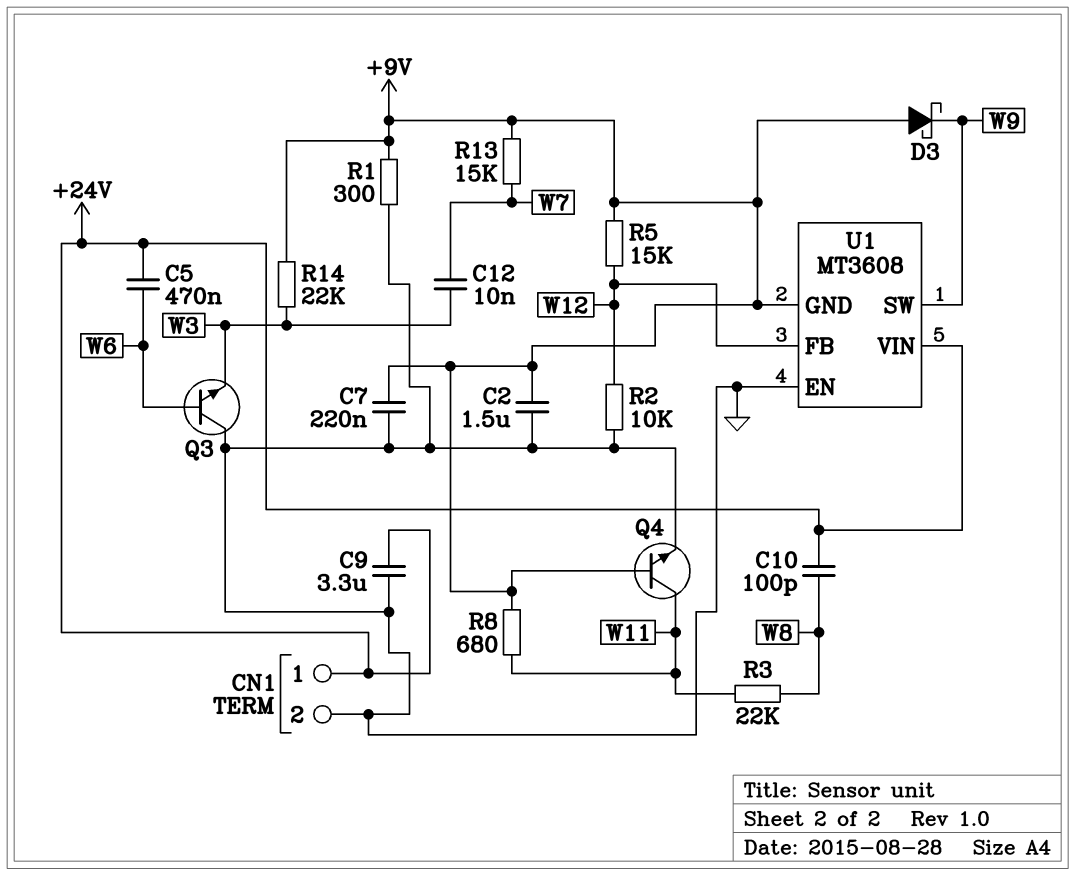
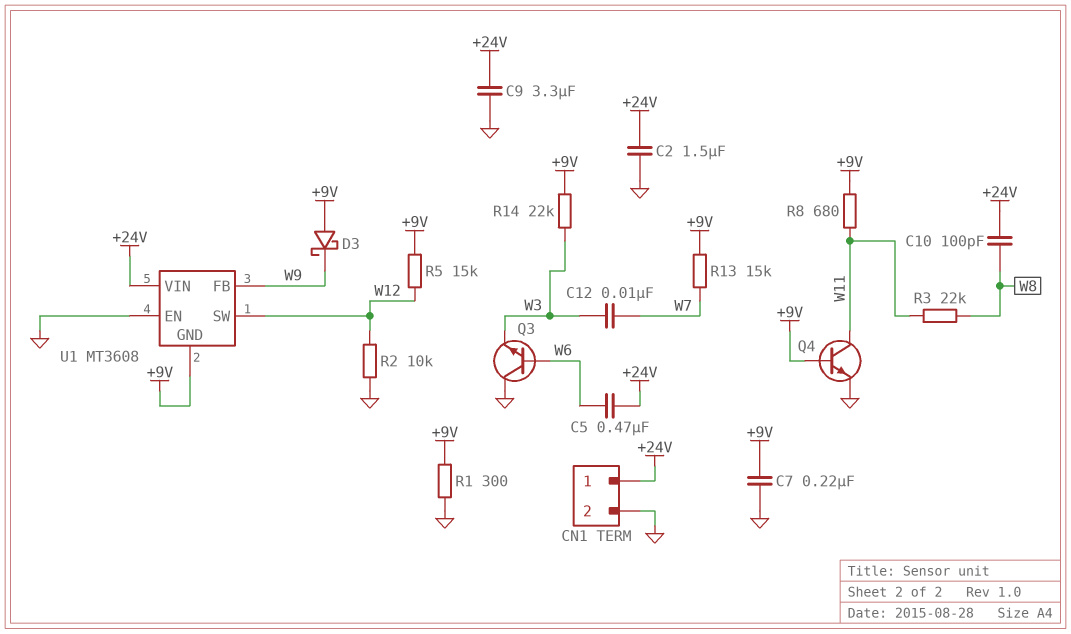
C2: 1.5uF (+9V, GND) -> 1.5uF (+24V, GND)
U1 pin FB: W12 -> W9
U1 pin SW: W9 -> W12

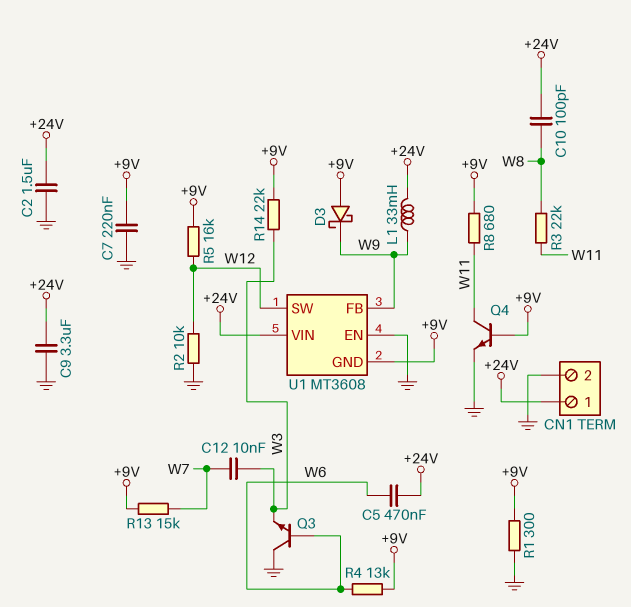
L1: none -> 33mH (+24V, W9)
R4: none -> 13k (+9V, W6)
R5: 15k (+9V, W12) -> 16k (+9V, W12)

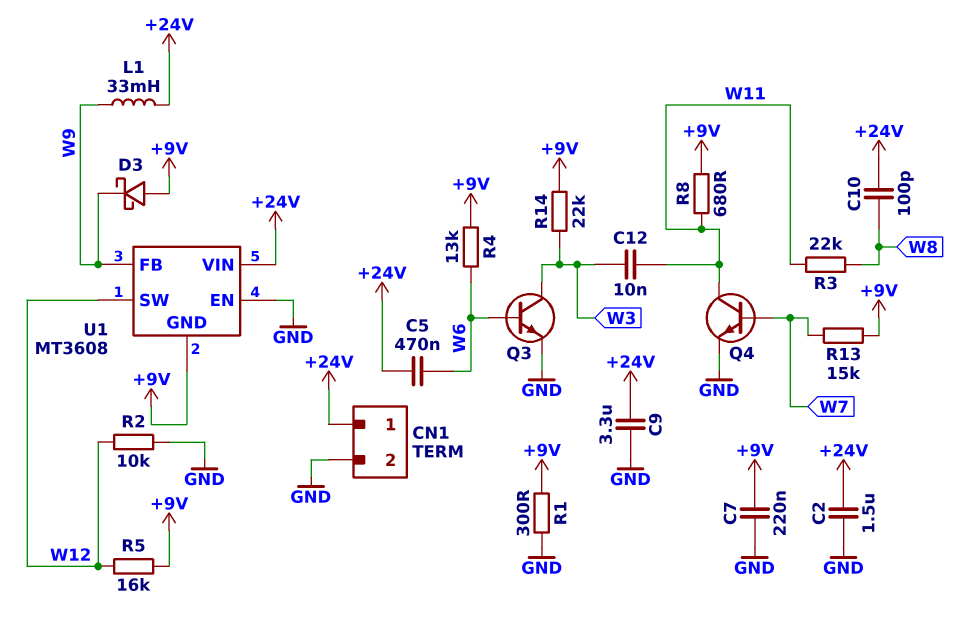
C12: 10nF (W3, W7) -> 10nF (W3, W11)
Q3: NPN (B W6, C GND, E W3) -> NPN (B W6, C W3, E GND)
Q4: NPN (B +9V, C W11, E GND) -> NPN (B W7, C W11, E GND)

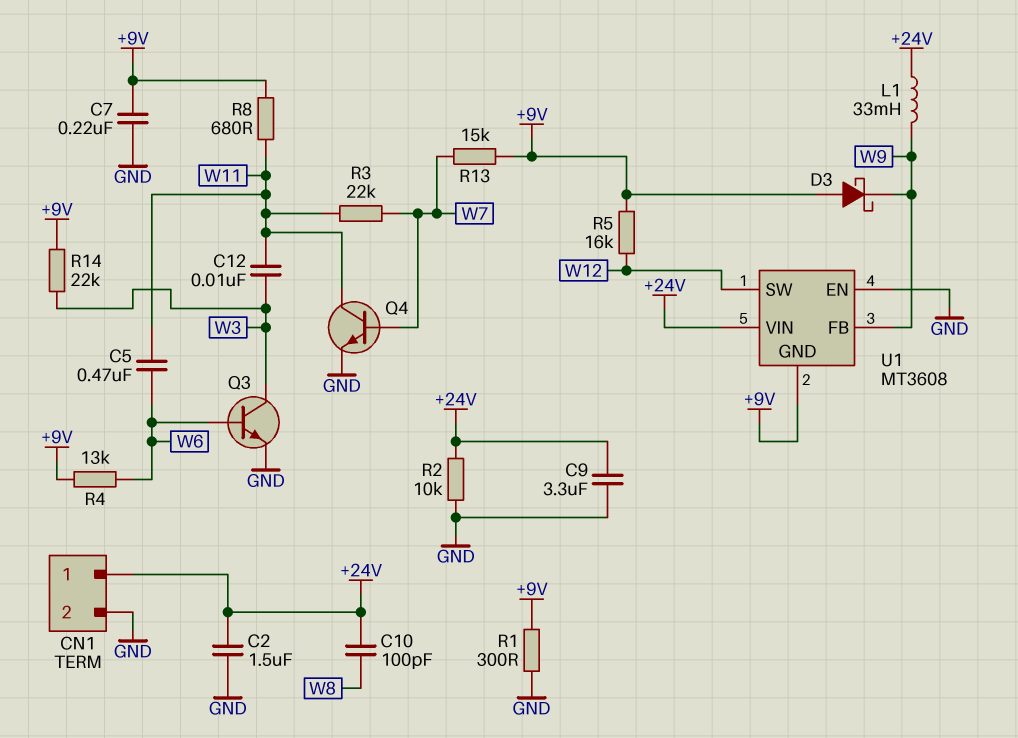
C5: 470nF (+24V, W6) -> 470nF (W6, W11)
R2: 10k (GND, W12) -> 10k (+24V, GND)
R3: 22k (W8, W11) -> 22k (W7, W11)

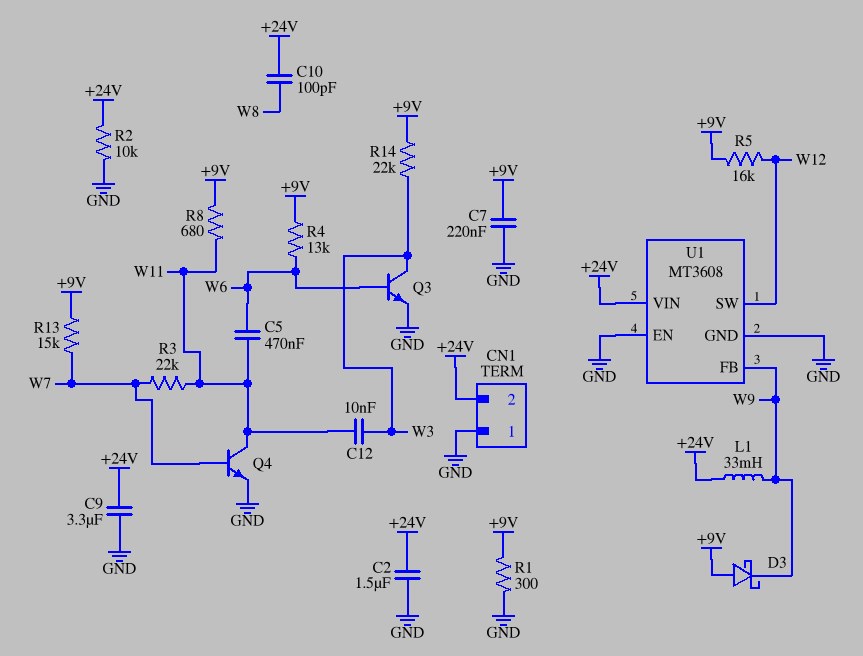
CN1 pin 1: +24V -> GND
CN1 pin 2: GND -> +24V
U1 pin GND: +9V -> GND

